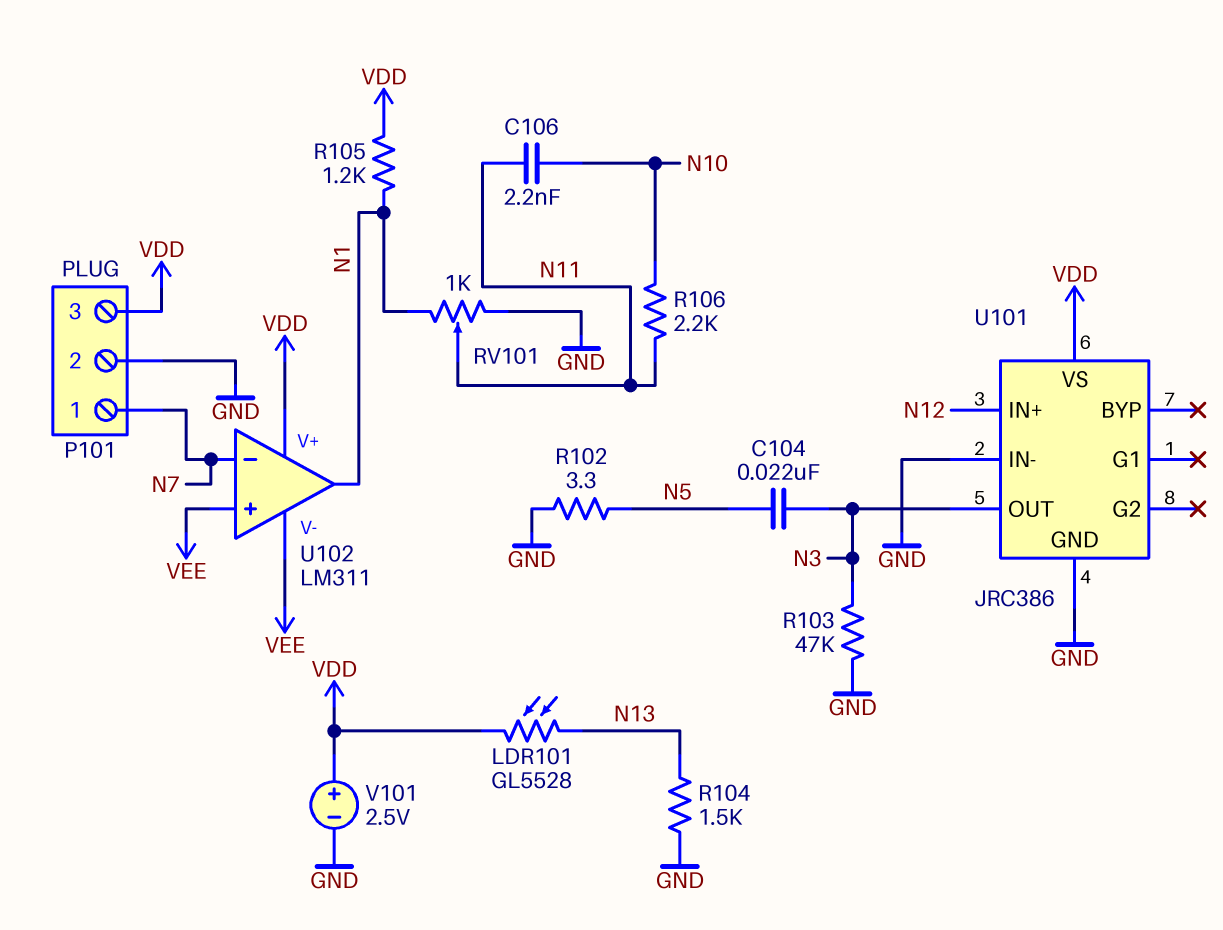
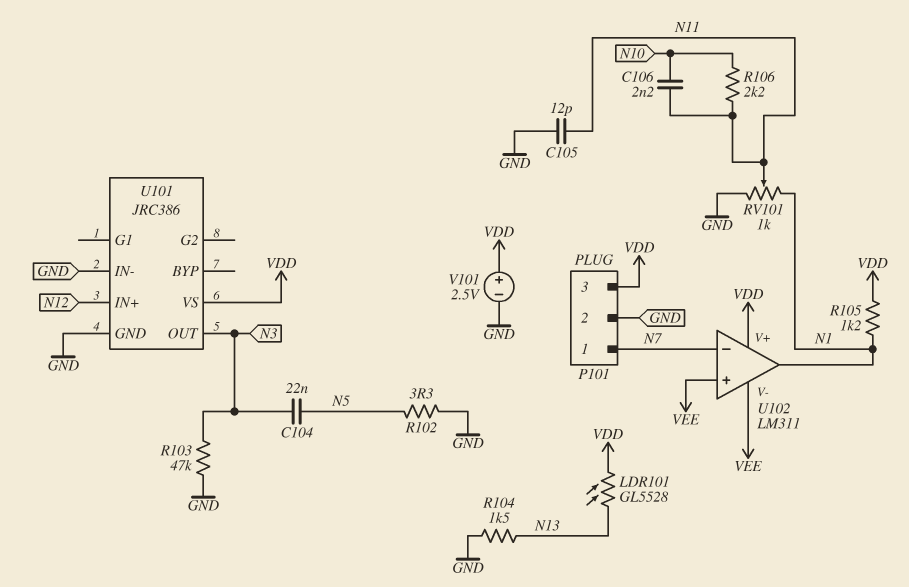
C105: none -> 12pF (GND, N11)

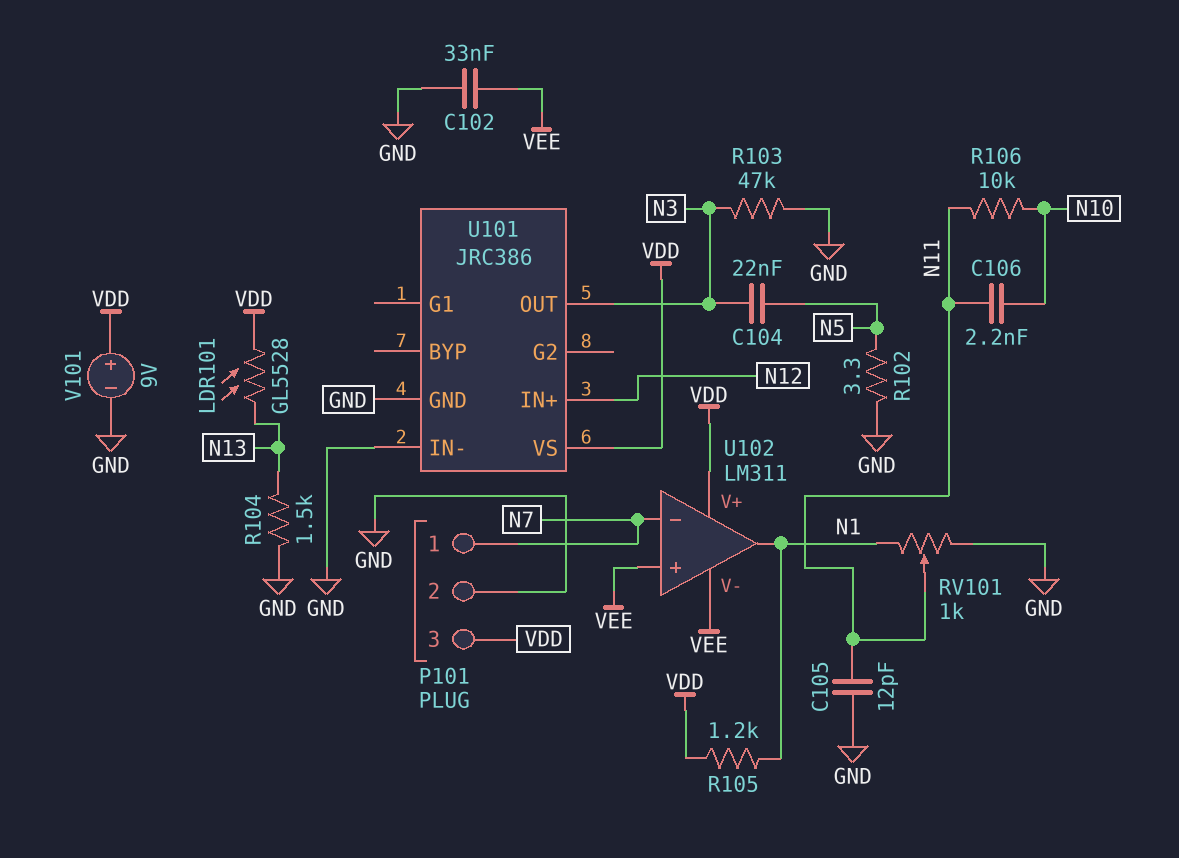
C102: none -> 33nF (GND, VEE)
R106: 2.2k (N10, N11) -> 10k (N10, N11)
V101: 2.5V (plus VDD, minus GND) -> 9V (plus VDD, minus GND)

